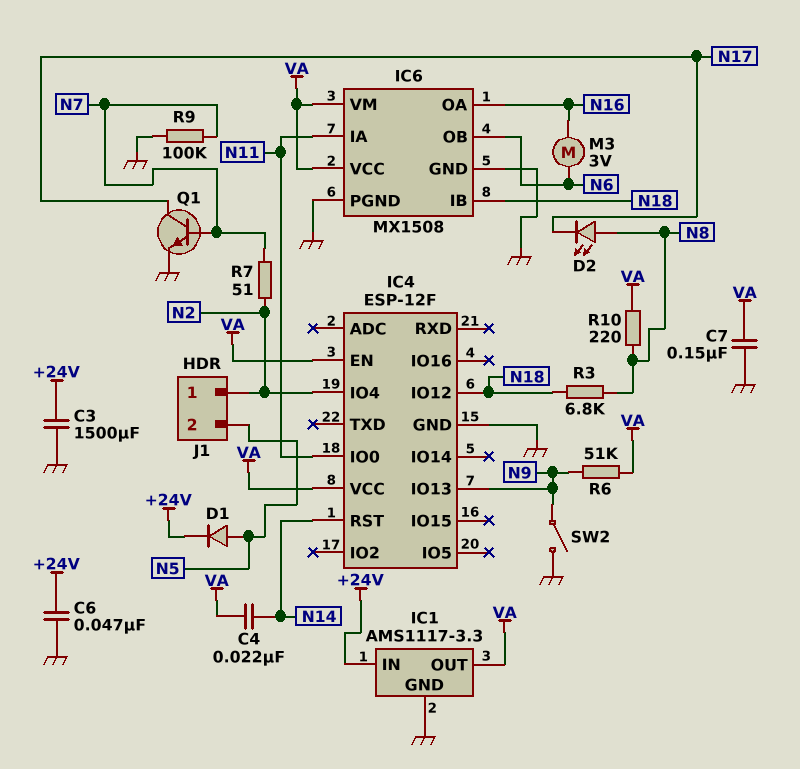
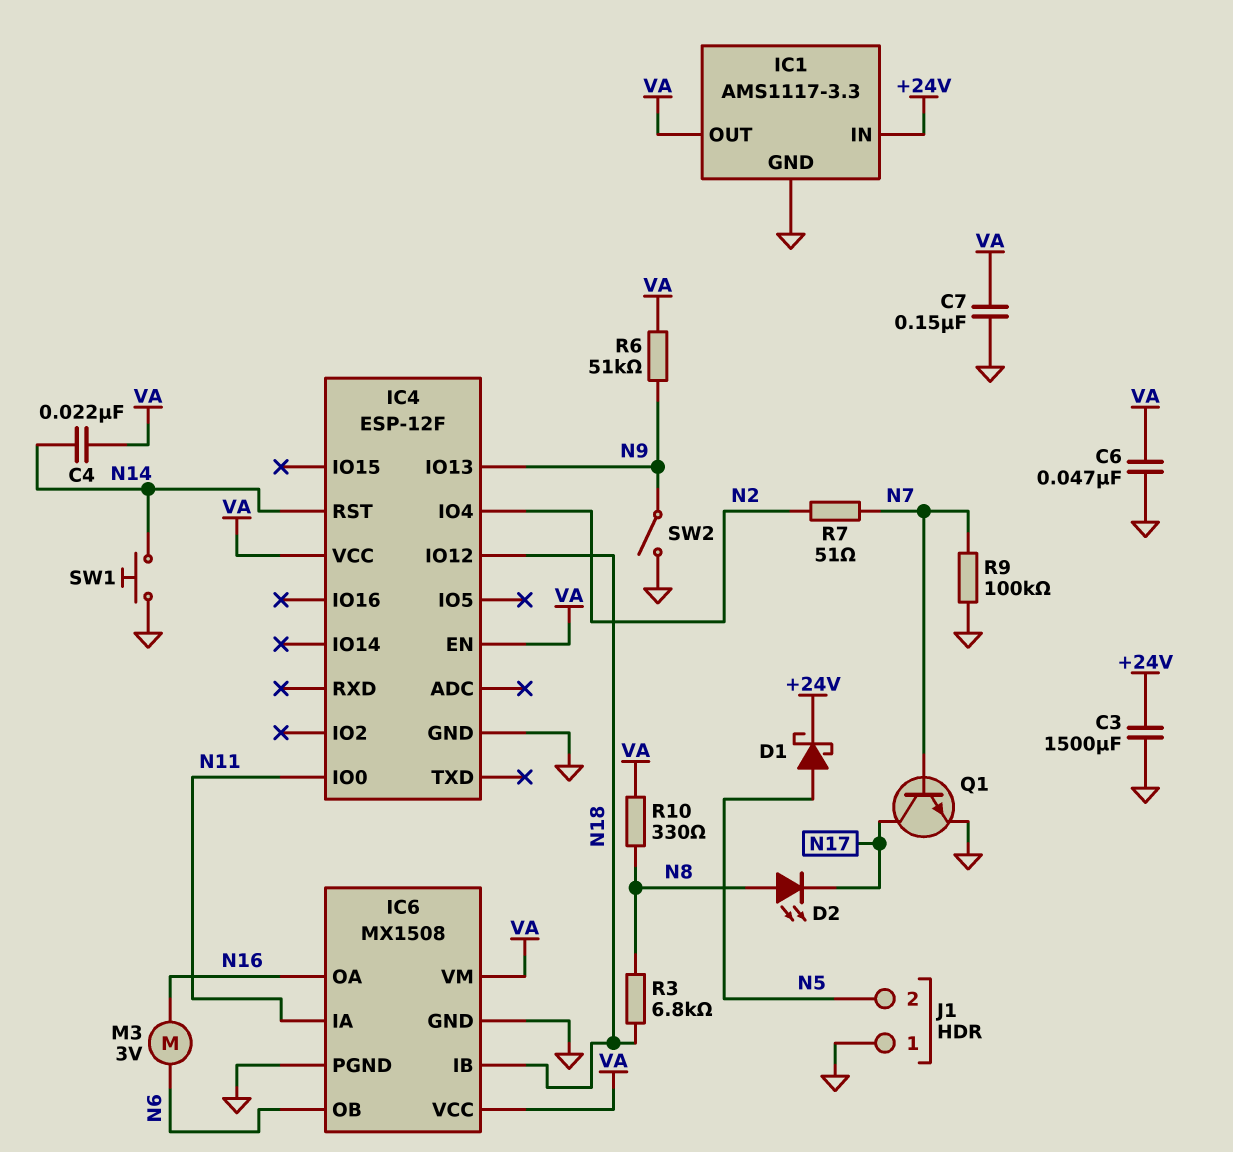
C6: 47nF (+24V, GND) -> 47nF (GND, VA)
D1: diode (A N5, K +24V) -> schottky (A N5, K +24V)
J1 pin 1: N2 -> GND
R10: 220 (N8, VA) -> 330 (N8, VA)
SW1: none -> button (GND, N14)

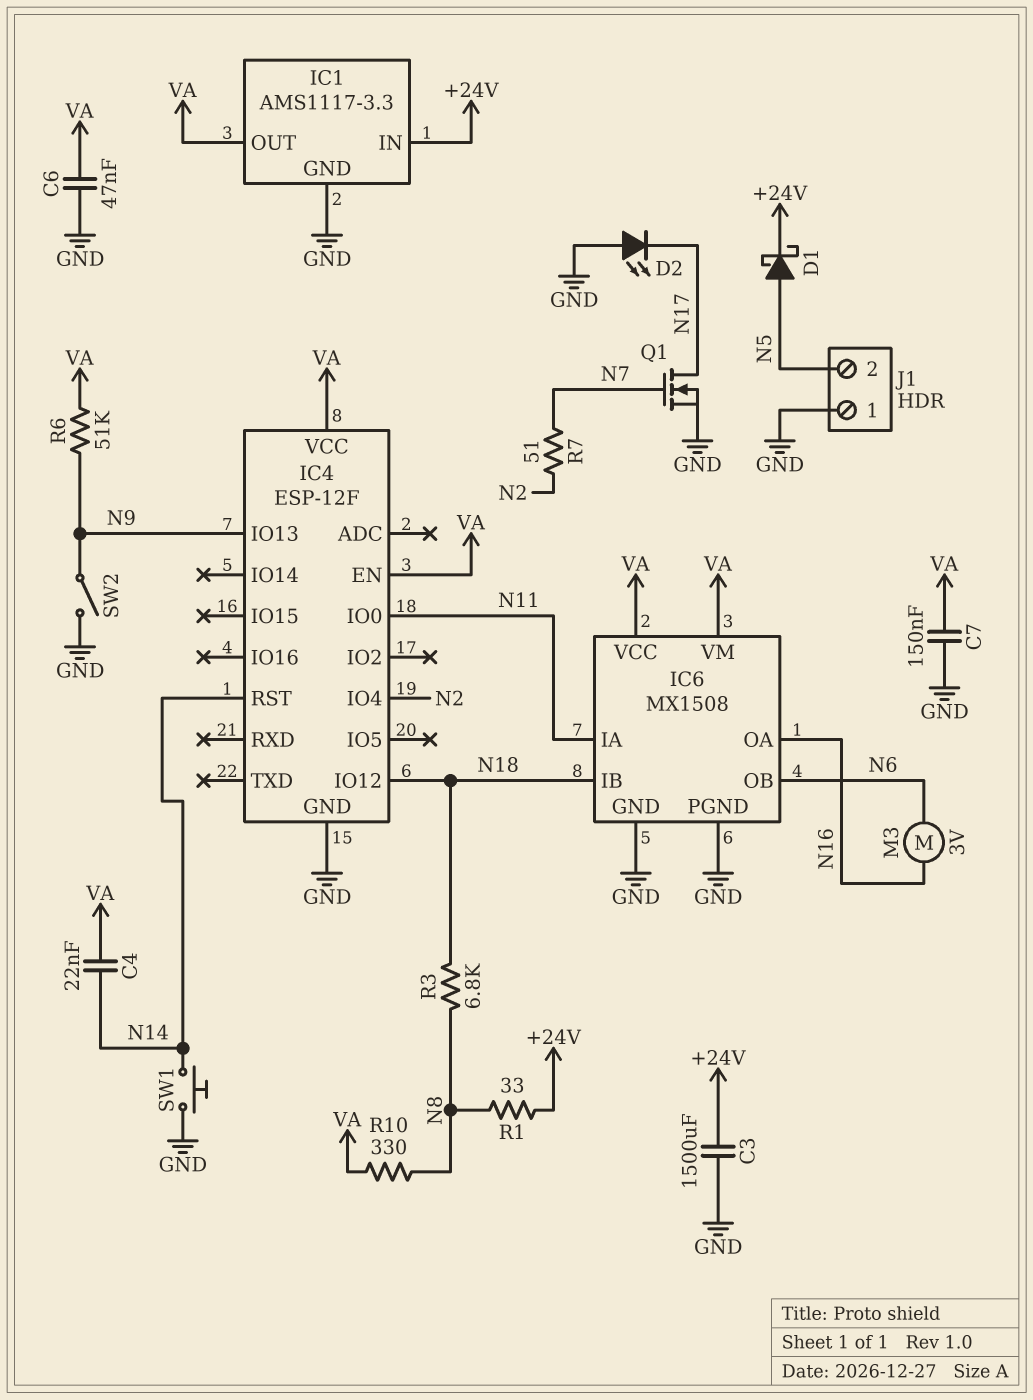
D2: LED (A N8, K N17) -> LED (A GND, K N17)
Q1: NPN (B N7, C N17, E GND) -> NMOS (G N7, D N17, S GND)
R1: none -> 33 (+24V, N8)
R9: 100k (GND, N7) -> none

